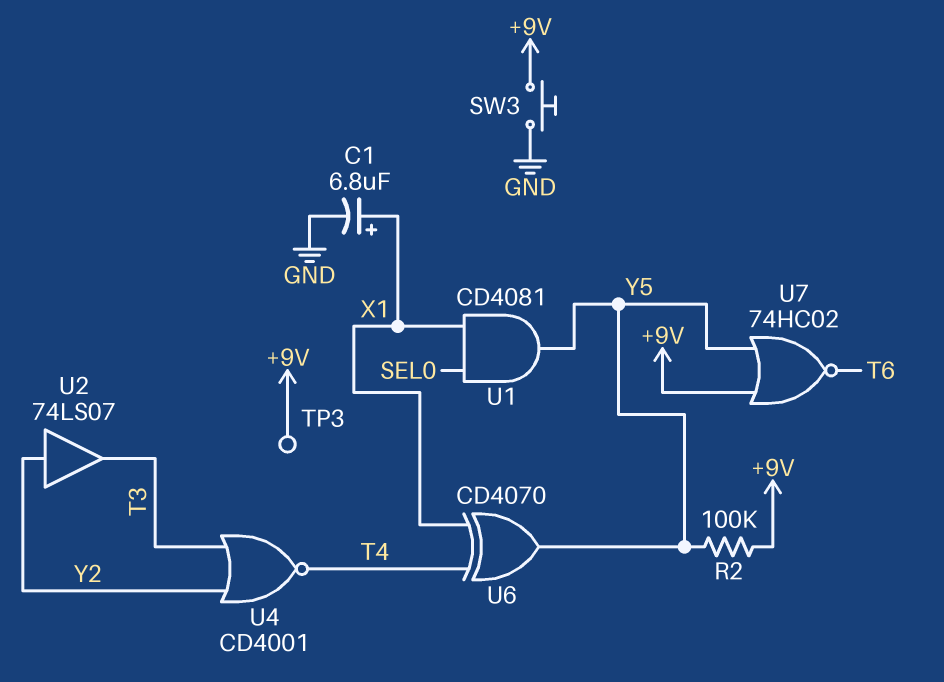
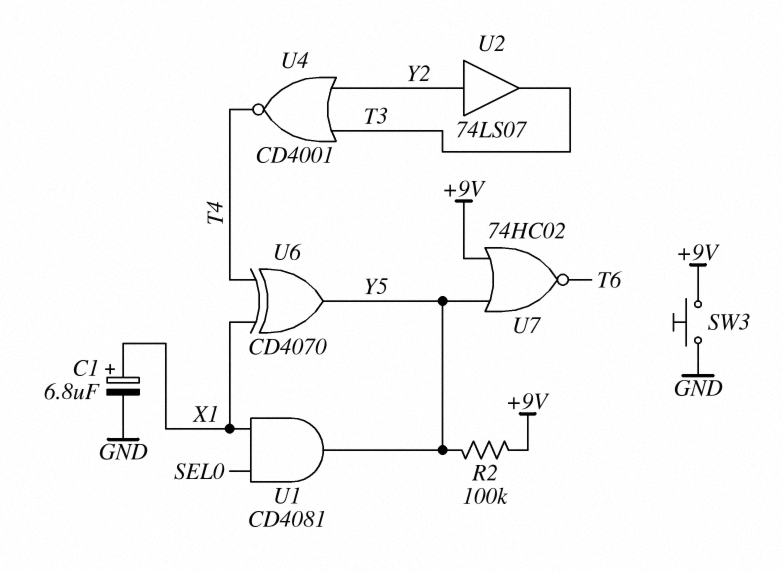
TP3: test point (+9V) -> none

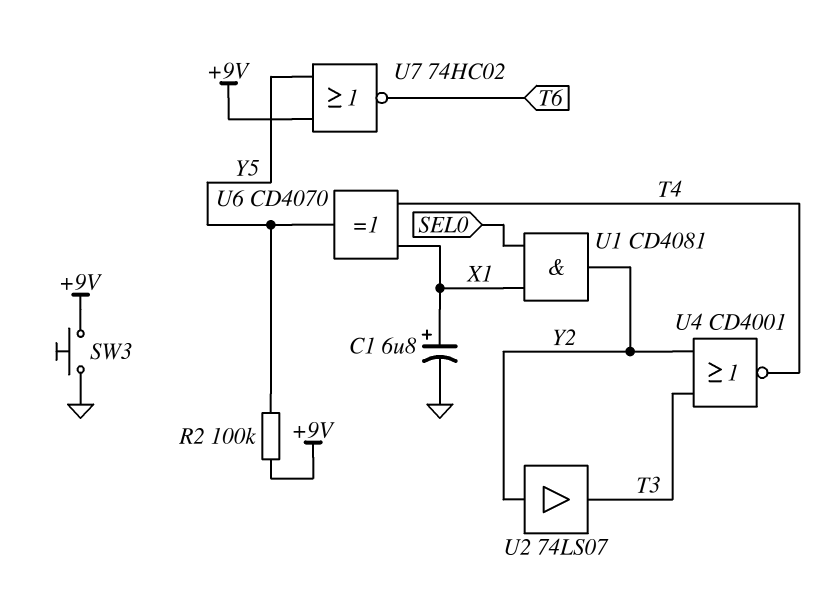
U1: AND CD4081 (in SEL0, in X1, out Y5) -> AND CD4081 (in SEL0, in X1, out Y2)

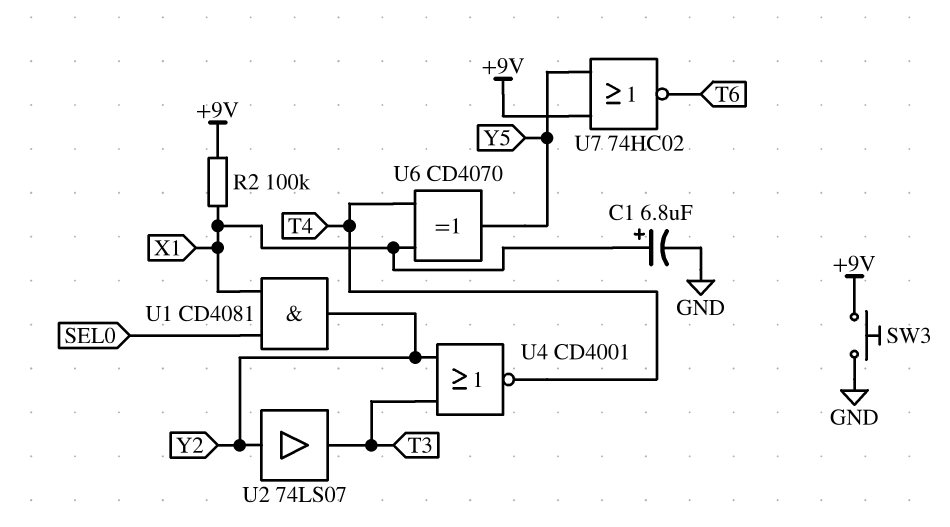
R2: 100k (+9V, Y5) -> 100k (+9V, X1)

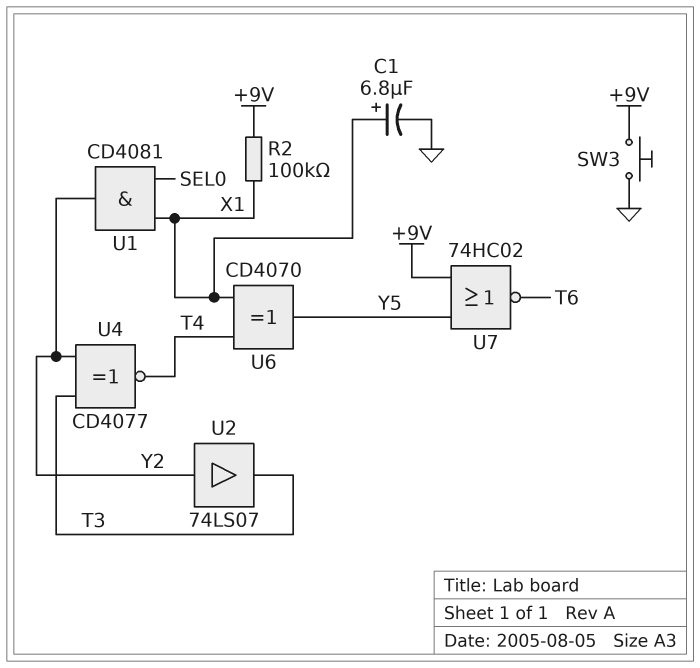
U4: NOR CD4001 (in T3, in Y2, out T4) -> XNOR CD4077 (in T3, in Y2, out T4)

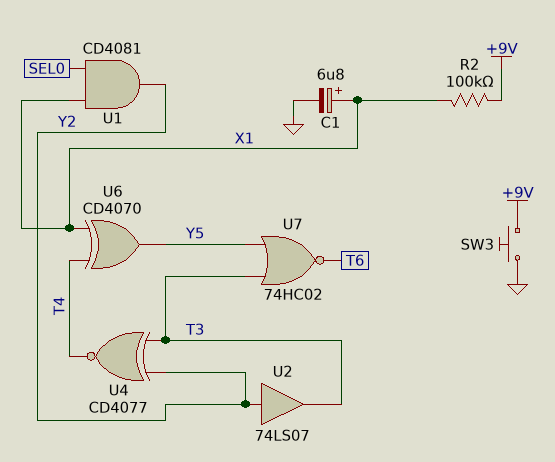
U7: NOR 74HC02 (in +9V, in Y5, out T6) -> NOR 74HC02 (in T3, in Y5, out T6)

